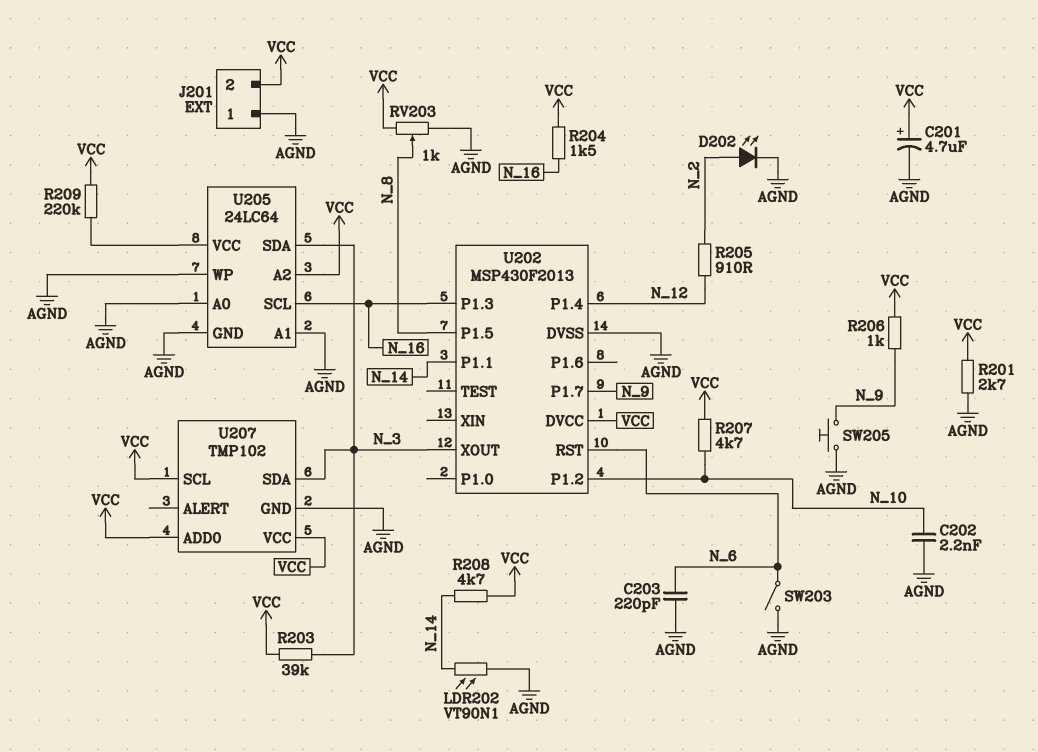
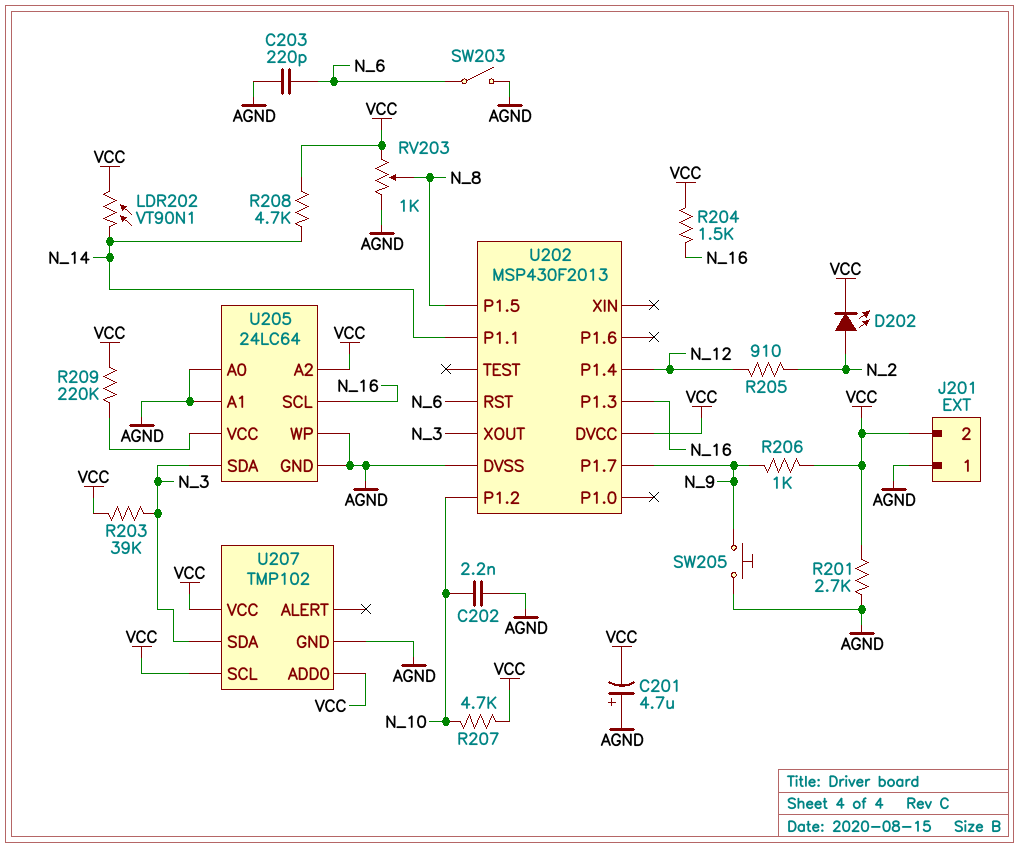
C201: 4.7uF (plus VCC, minus AGND) -> 4.7uF (plus AGND, minus VCC)
D202: LED (A N_2, K AGND) -> LED (A N_2, K VCC)
LDR202: VT90N1 (AGND, N_14) -> VT90N1 (N_14, VCC)

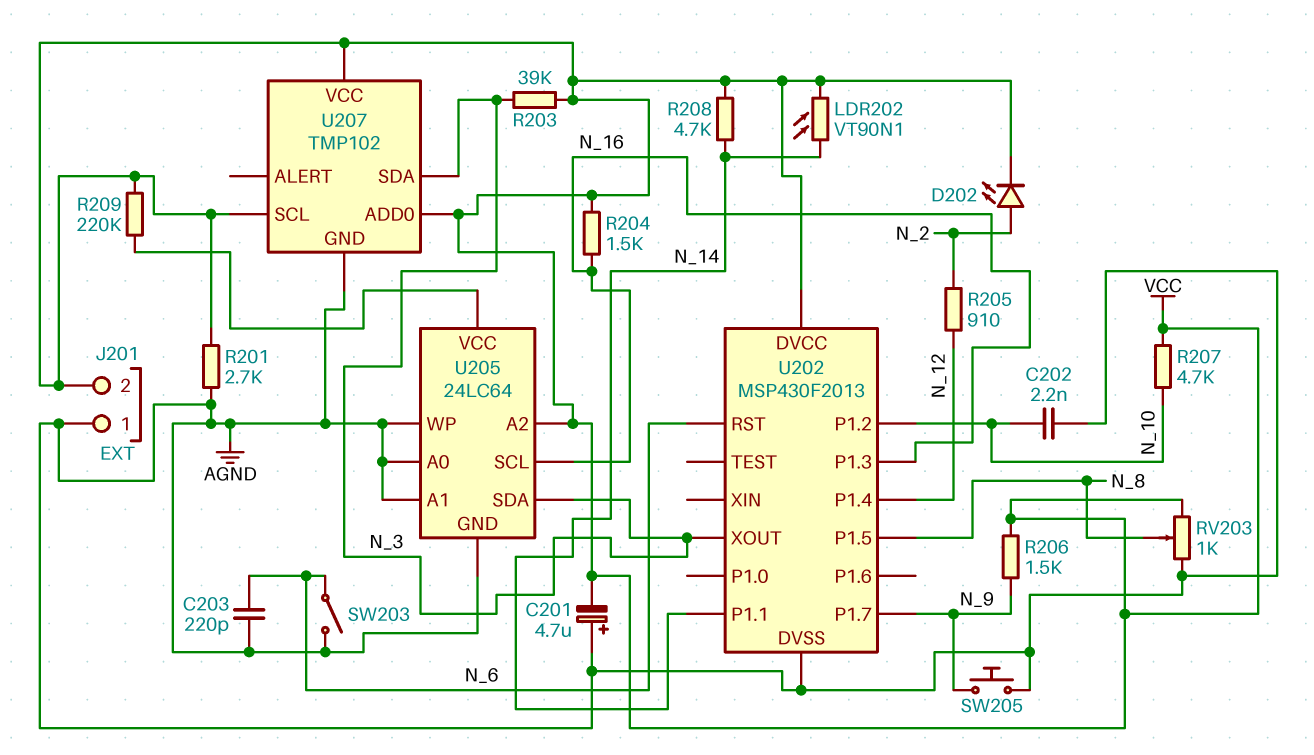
R206: 1k (N_9, VCC) -> 1.5k (N_9, VCC)

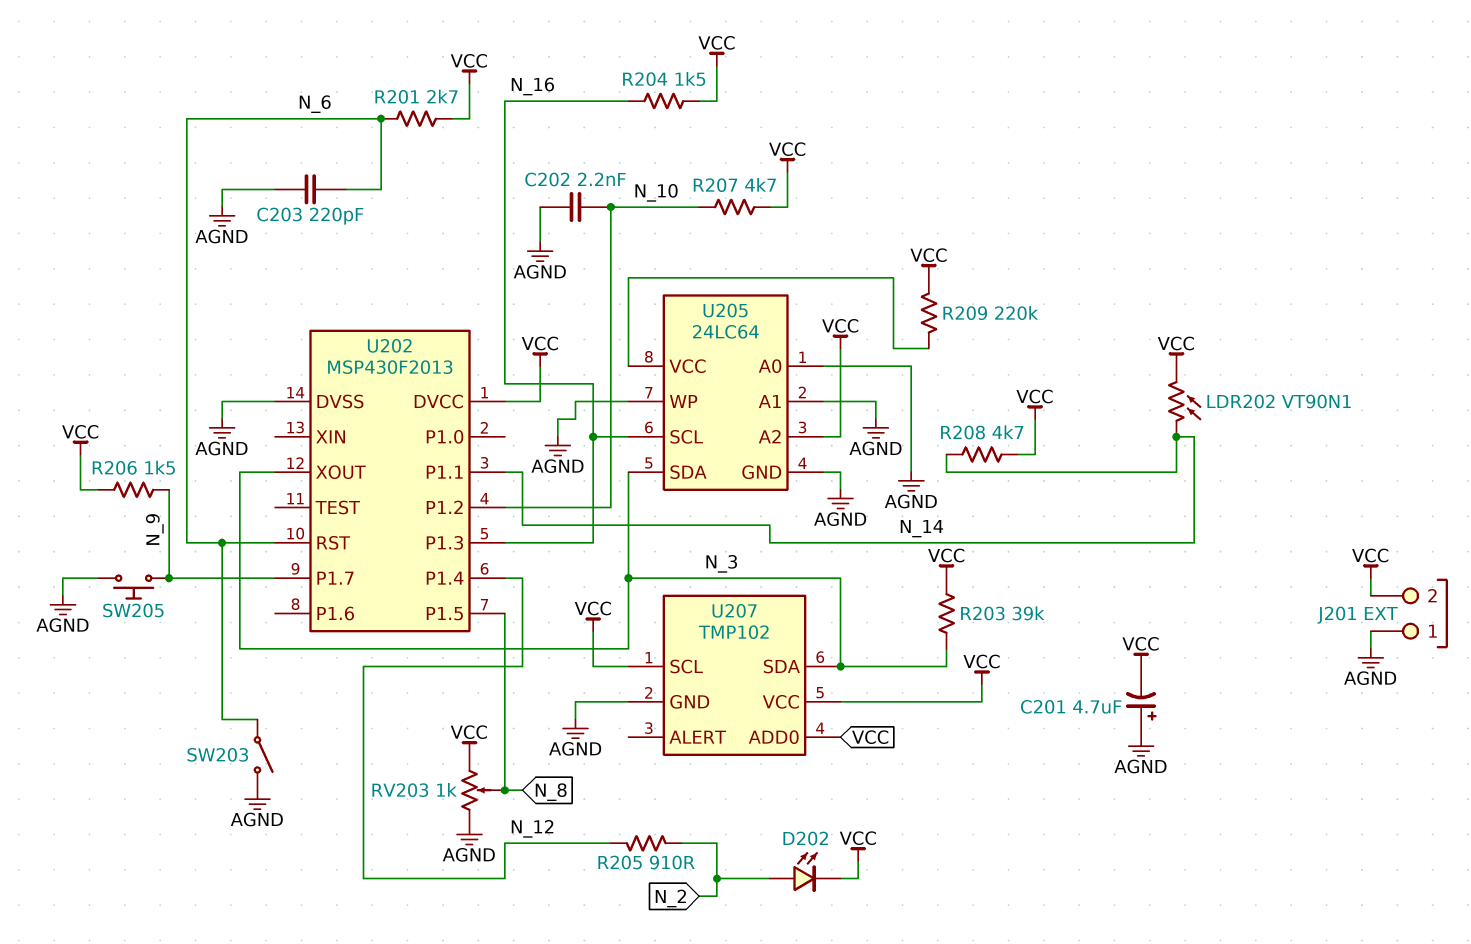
R201: 2.7k (AGND, VCC) -> 2.7k (N_6, VCC)

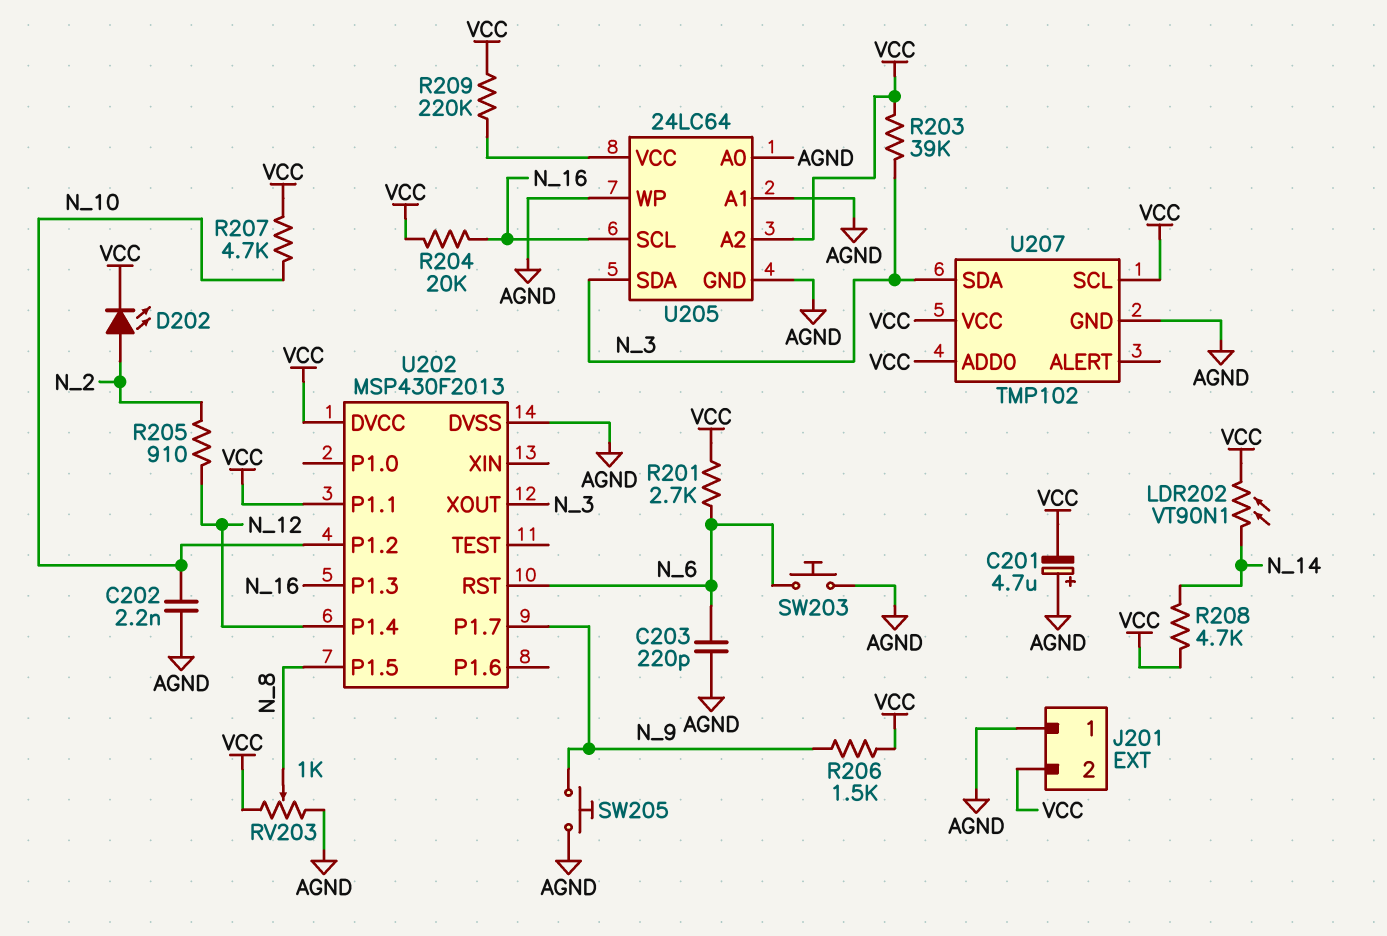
R204: 1.5k (N_16, VCC) -> 20k (N_16, VCC)
SW203: switch (AGND, N_6) -> button (AGND, N_6)
U202 pin P1.1: N_14 -> VCC

